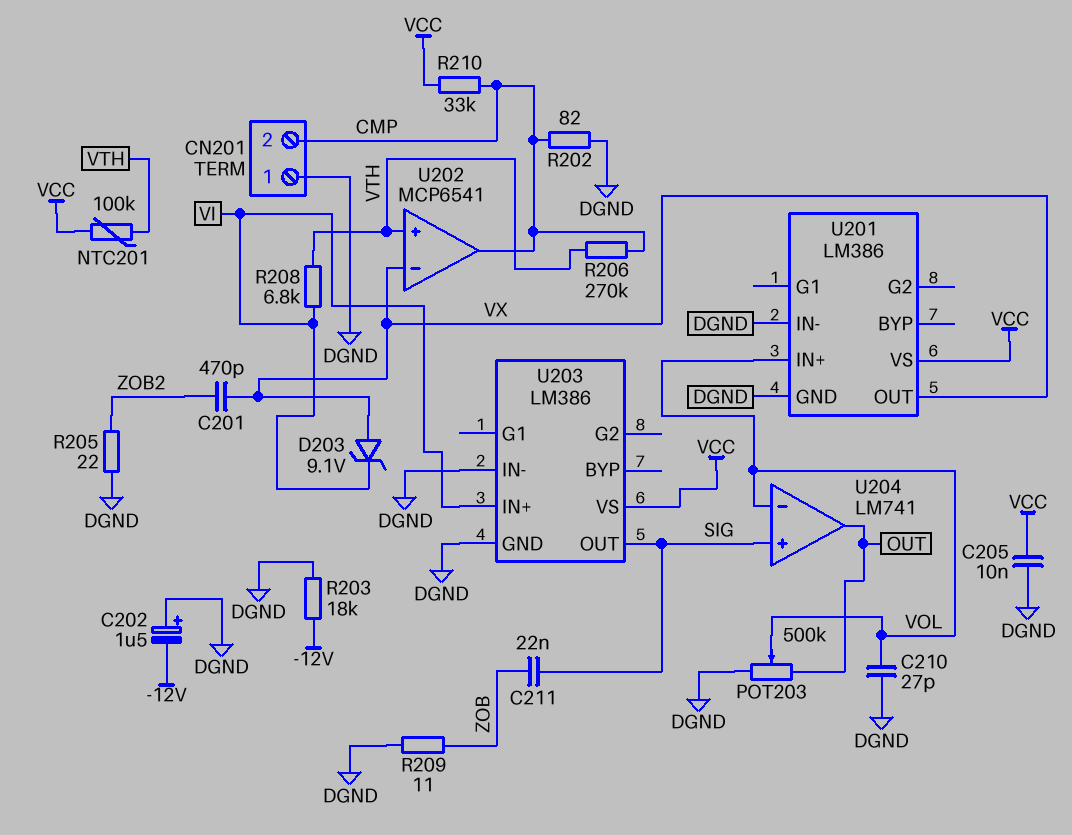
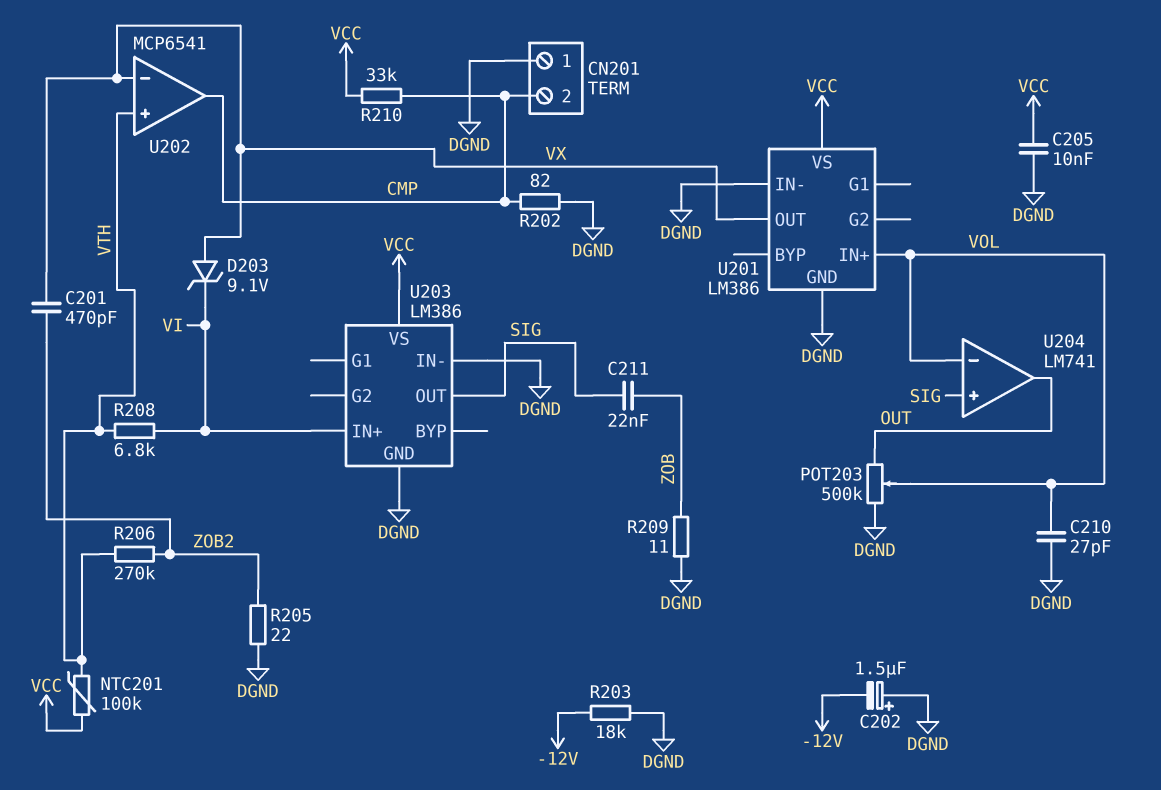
R206: 270k (CMP, VTH) -> 270k (VTH, ZOB2)

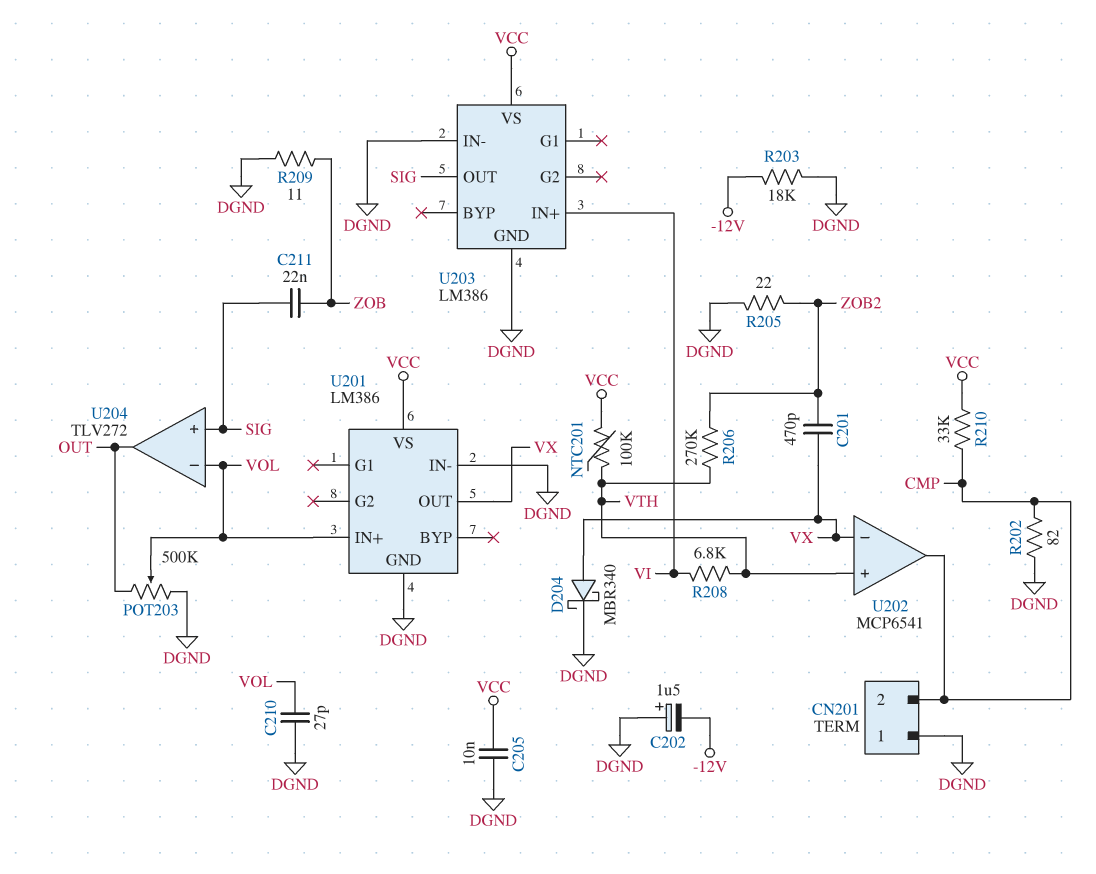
D203: zener 9.1V (A VX, K VI) -> none
D204: none -> schottky MBR340 (A VX, K DGND)
U204: LM741 -> TLV272

